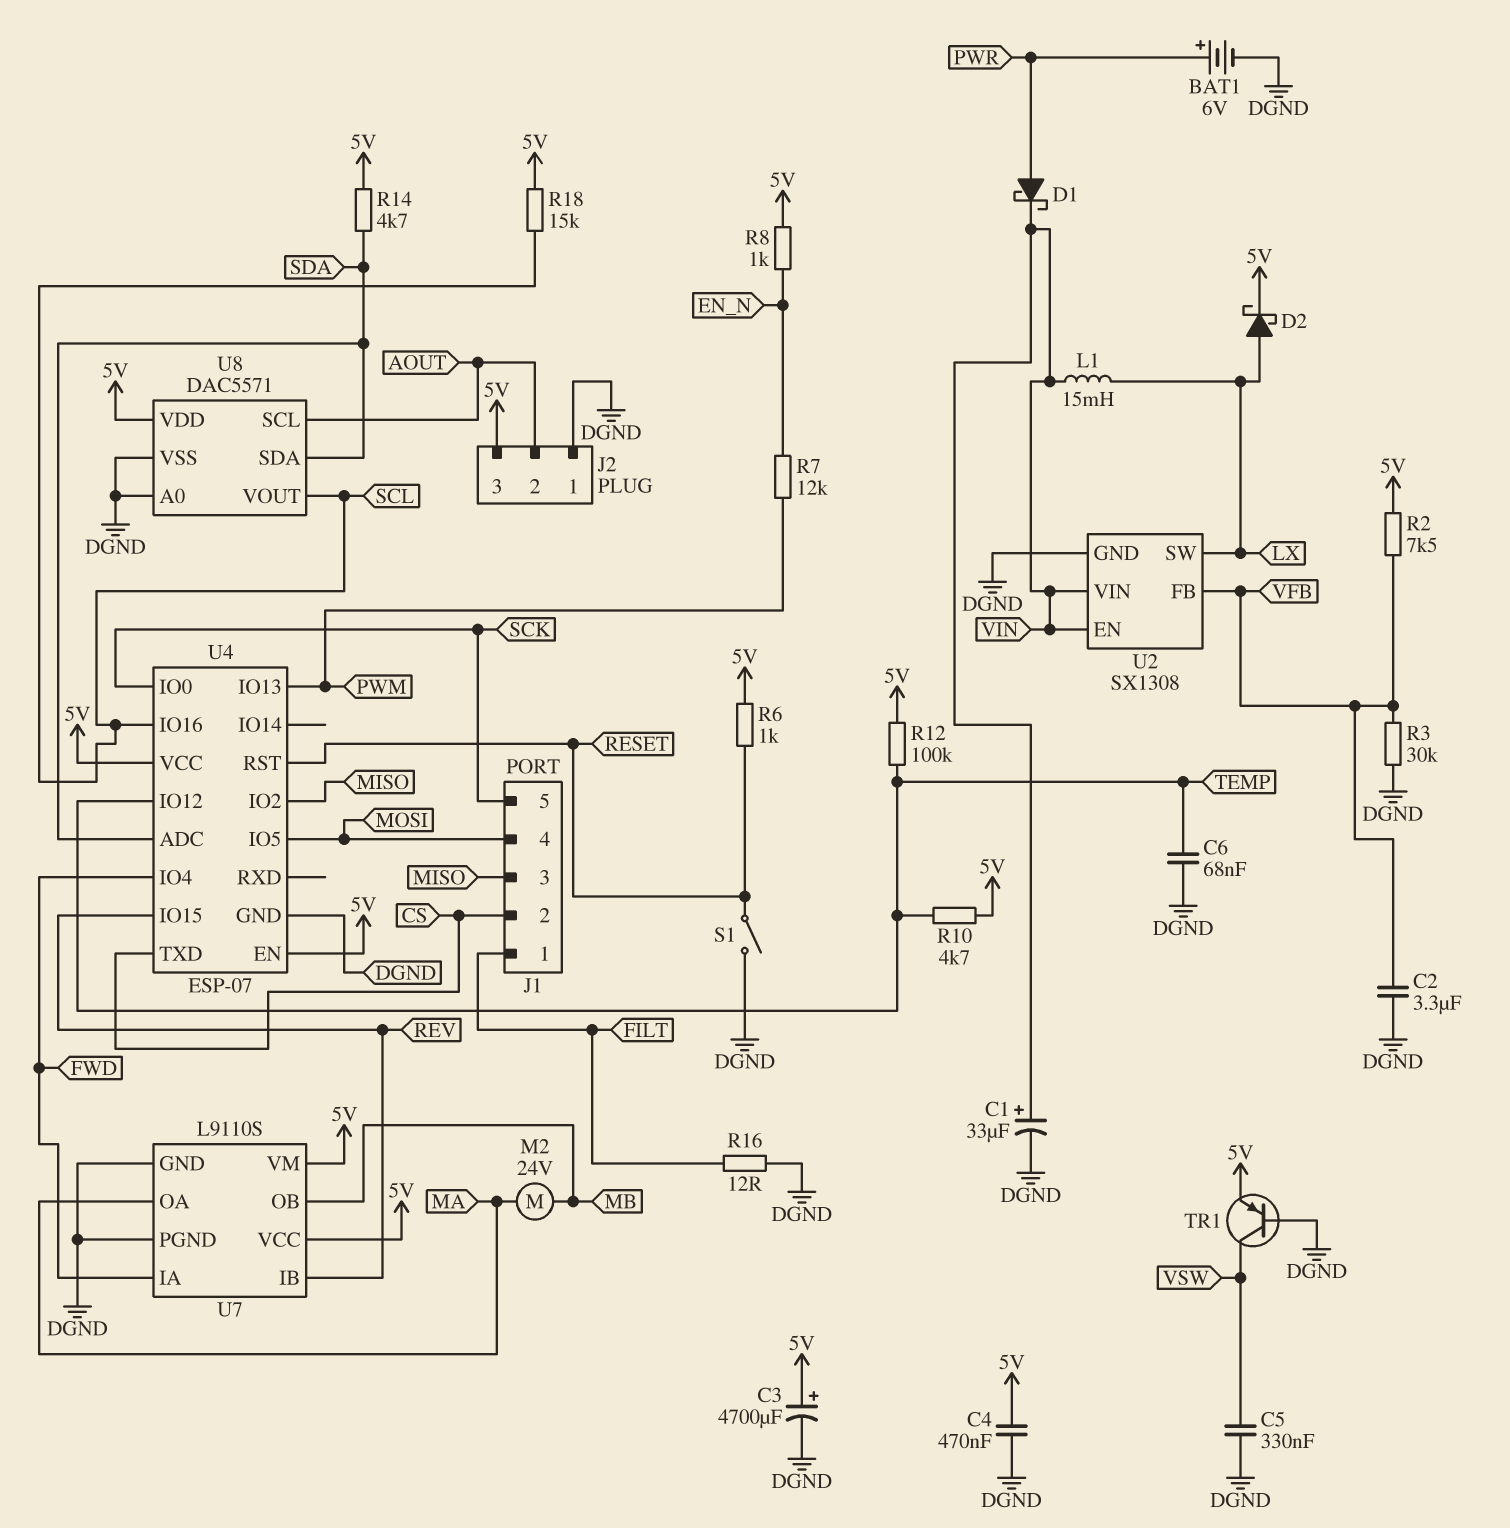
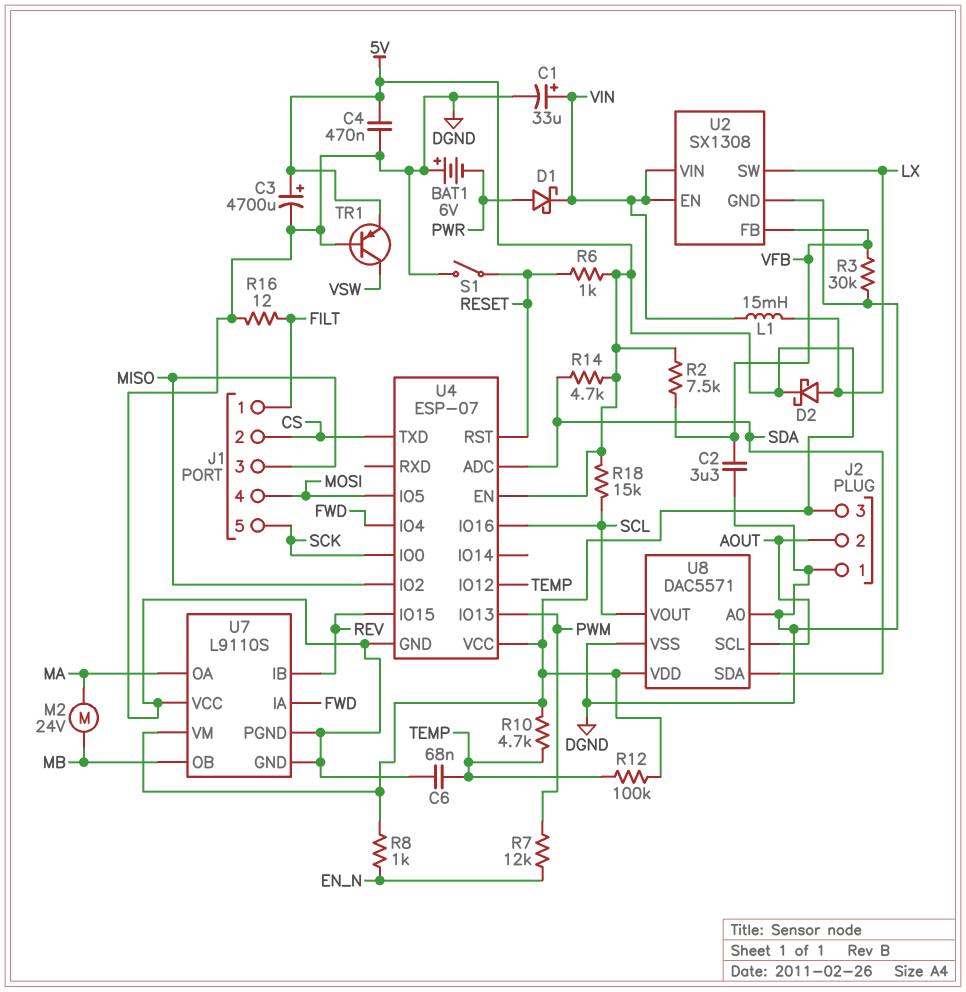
BAT1: 6V (plus PWR, minus DGND) -> 6V (plus DGND, minus PWR)
C5: 330nF (DGND, VSW) -> none
U7 pin VCC: 5V -> DGND

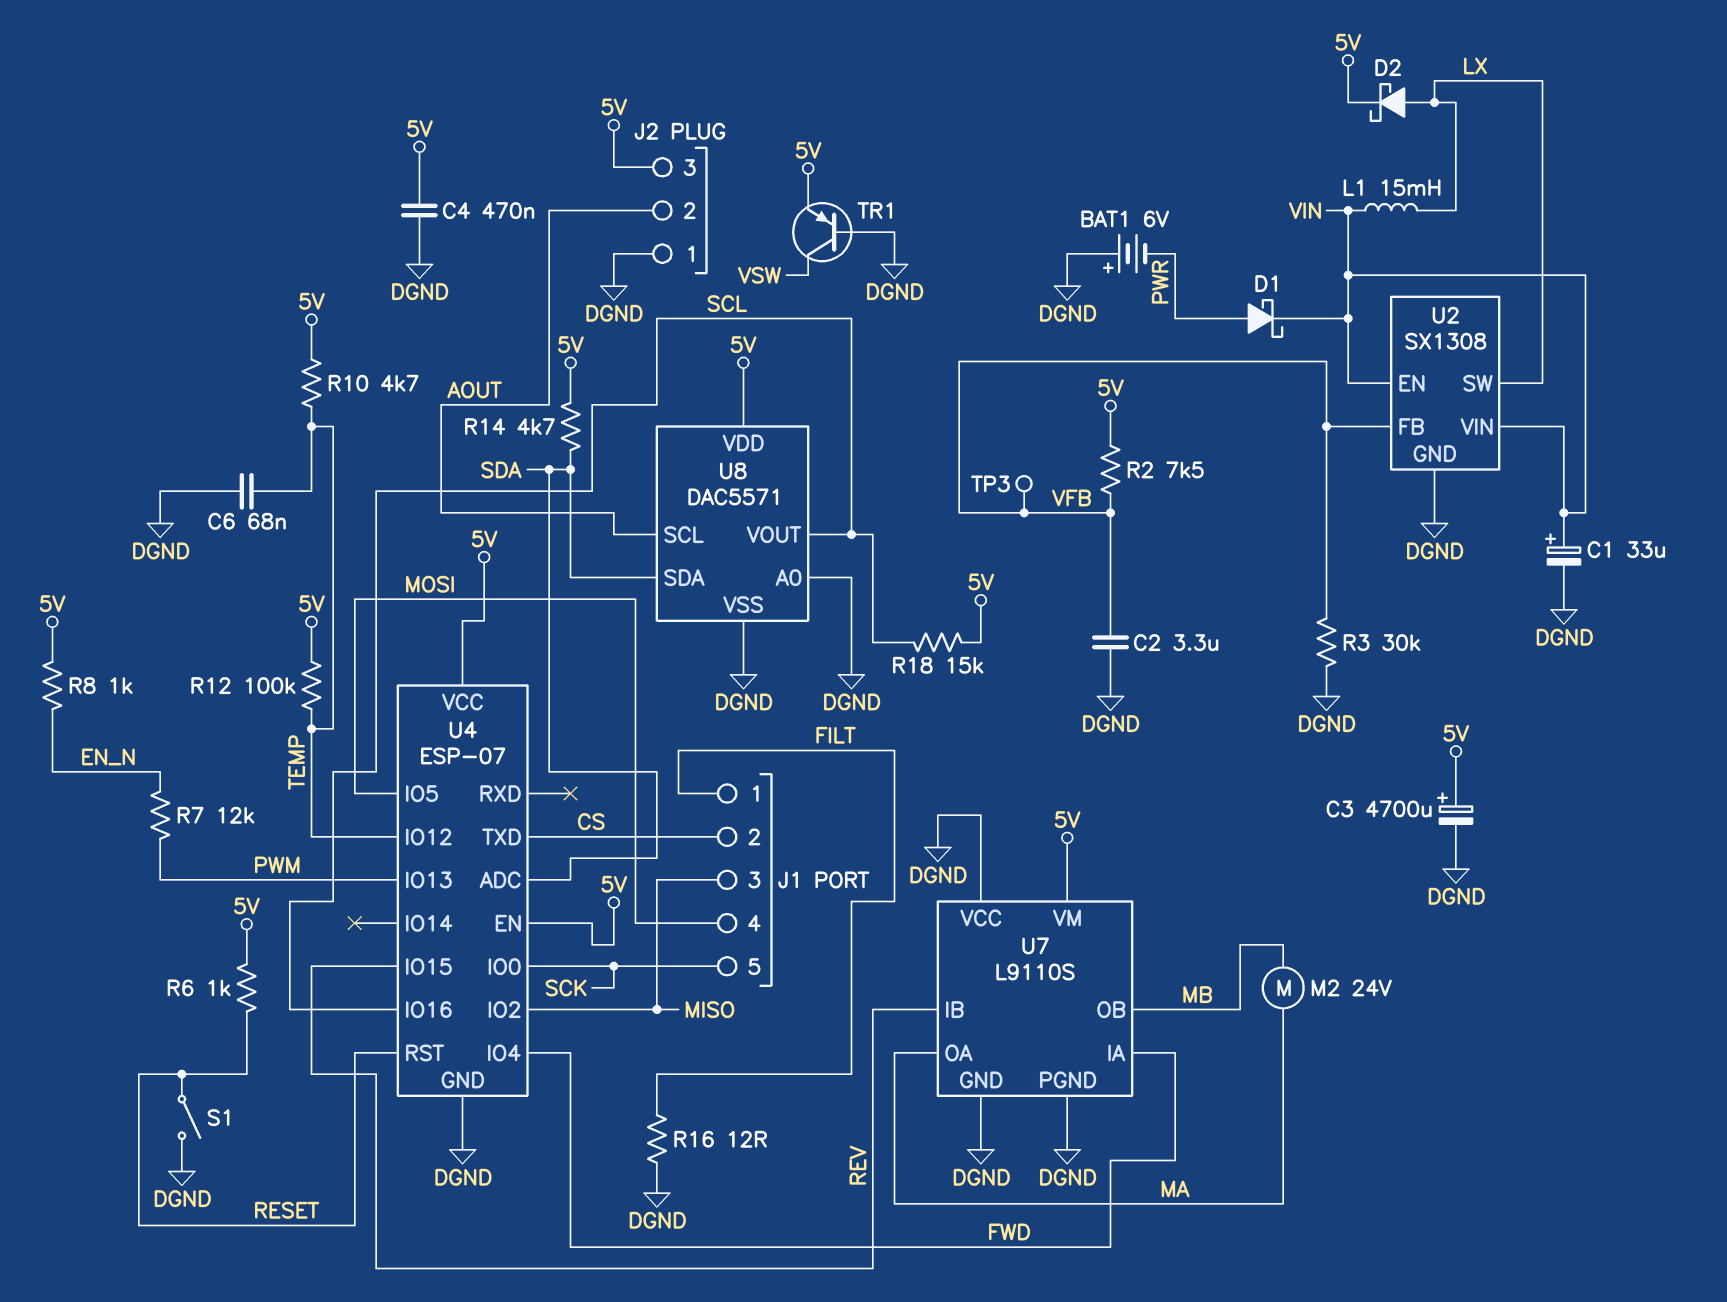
TP3: none -> test point (VFB)

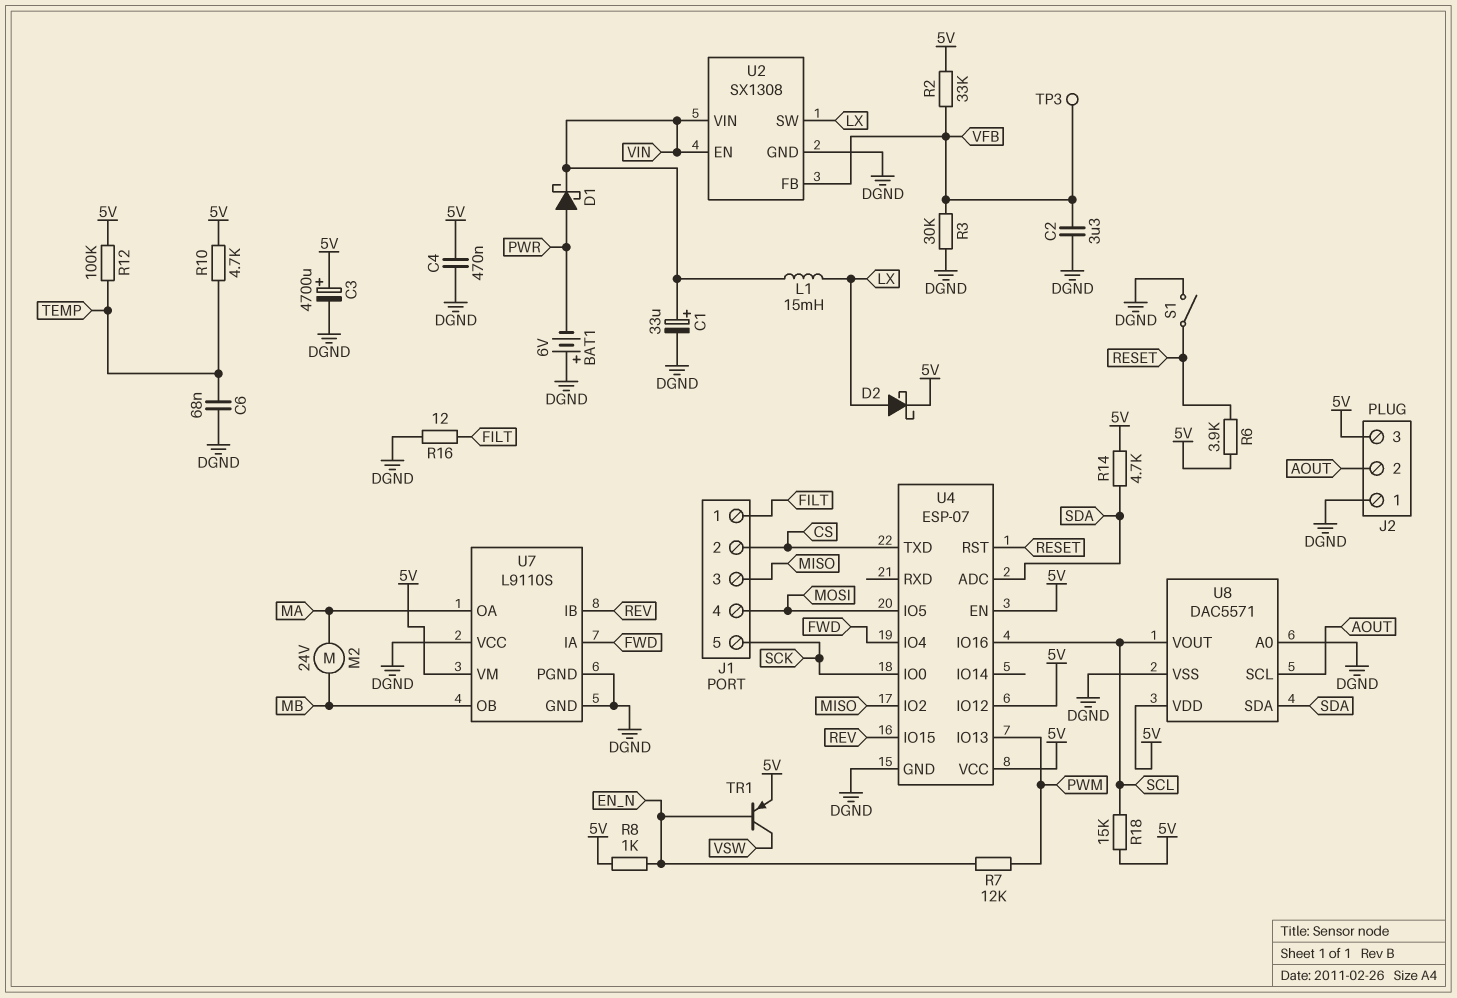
R2: 7.5k (5V, VFB) -> 33k (5V, VFB)
R6: 1k (5V, RESET) -> 3.9k (5V, RESET)
TR1: PNP (B DGND, C VSW, E 5V) -> PNP (B EN_N, C VSW, E 5V)
U4 pin IO12: TEMP -> 5V

